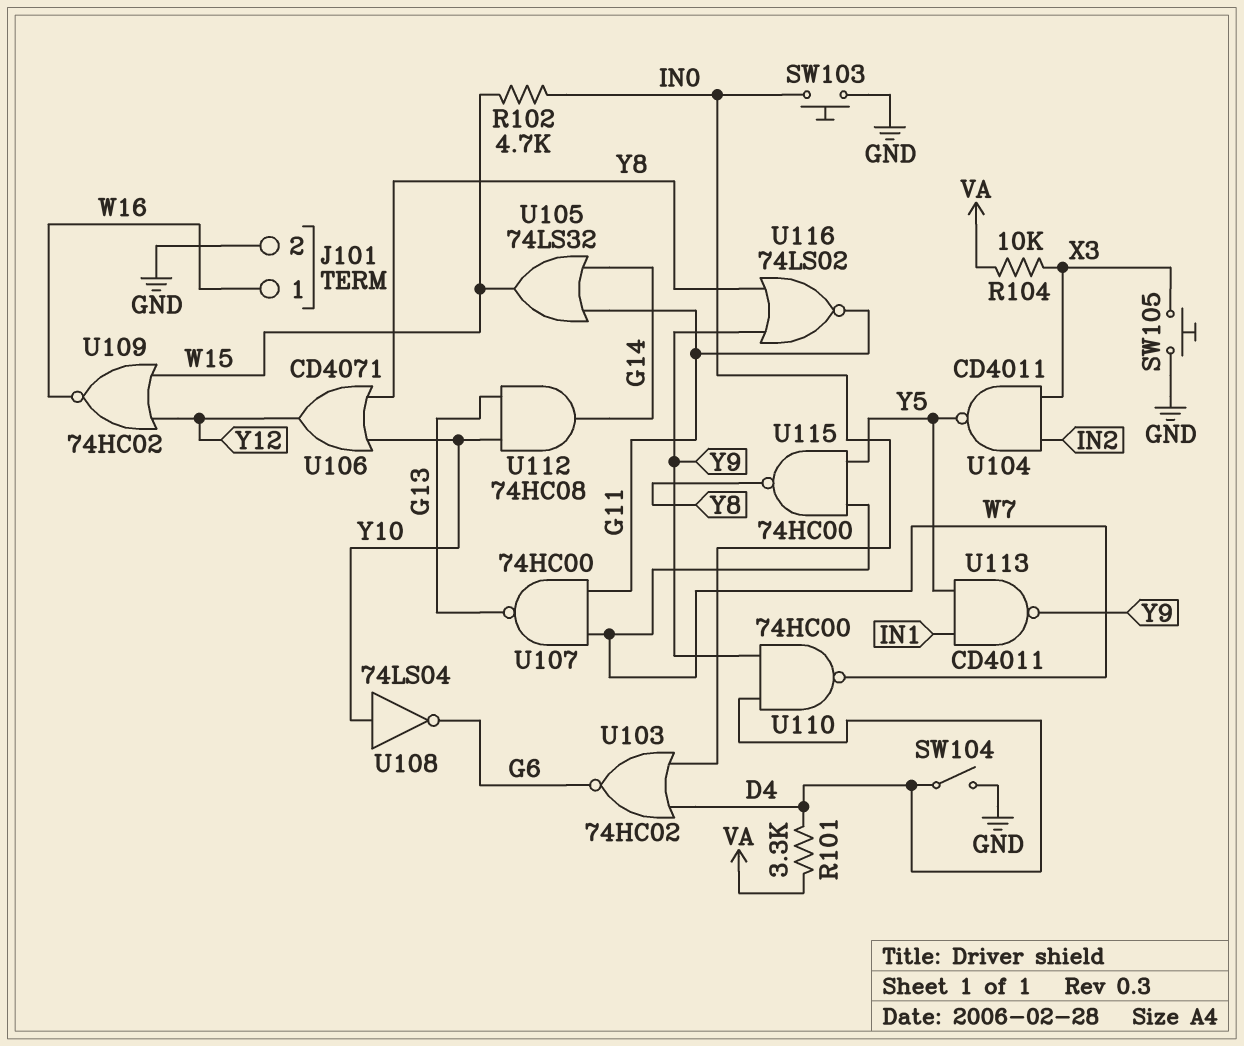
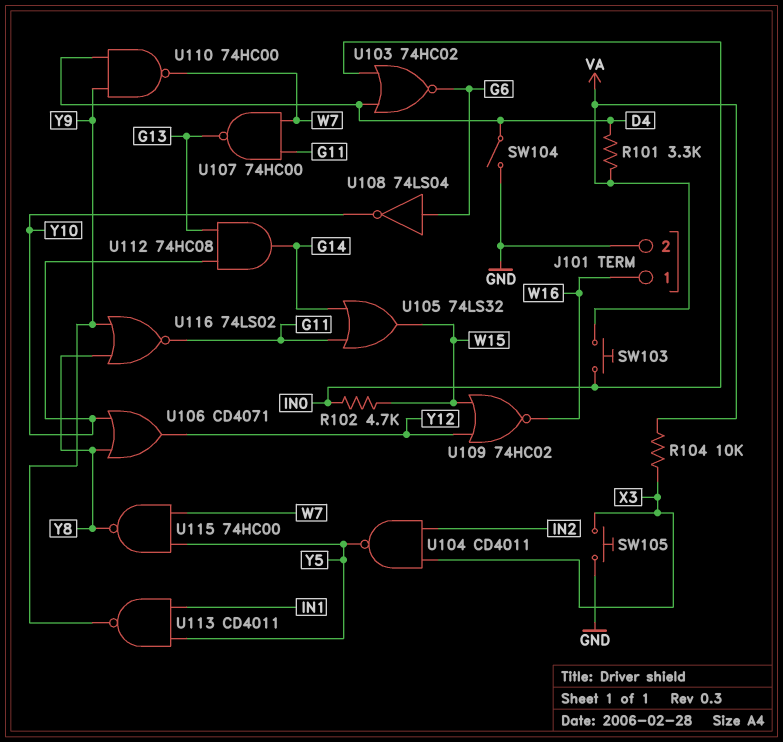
SW103: button (GND, IN0) -> button (IN0, VA)
U108: NOT 74LS04 (in Y10, out G6) -> NOT 74LS04 (in G6, out Y10)

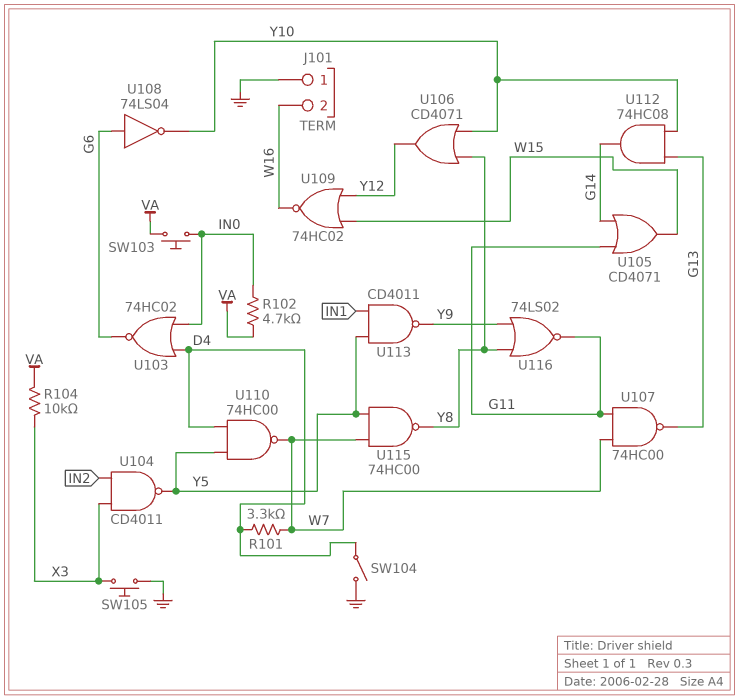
J101 pin 1: W16 -> GND
J101 pin 2: GND -> W16
R101: 3.3k (D4, VA) -> 3.3k (D4, W7)
R102: 4.7k (IN0, W15) -> 4.7k (IN0, VA)
U105: OR 74LS32 (in G11, in G14, out W15) -> OR CD4071 (in G11, in G14, out W15)
U110: NAND 74HC00 (in D4, in Y9, out W7) -> NAND 74HC00 (in D4, in Y5, out W7)

